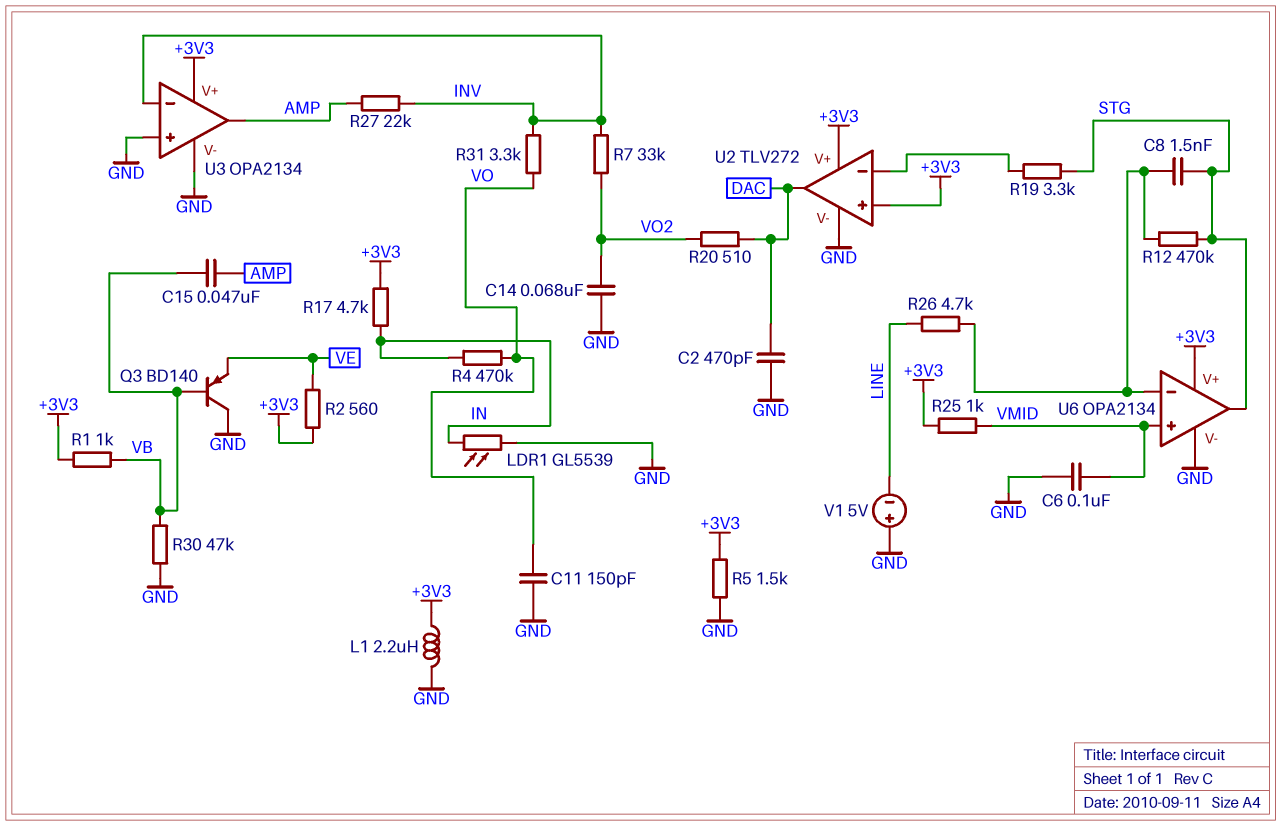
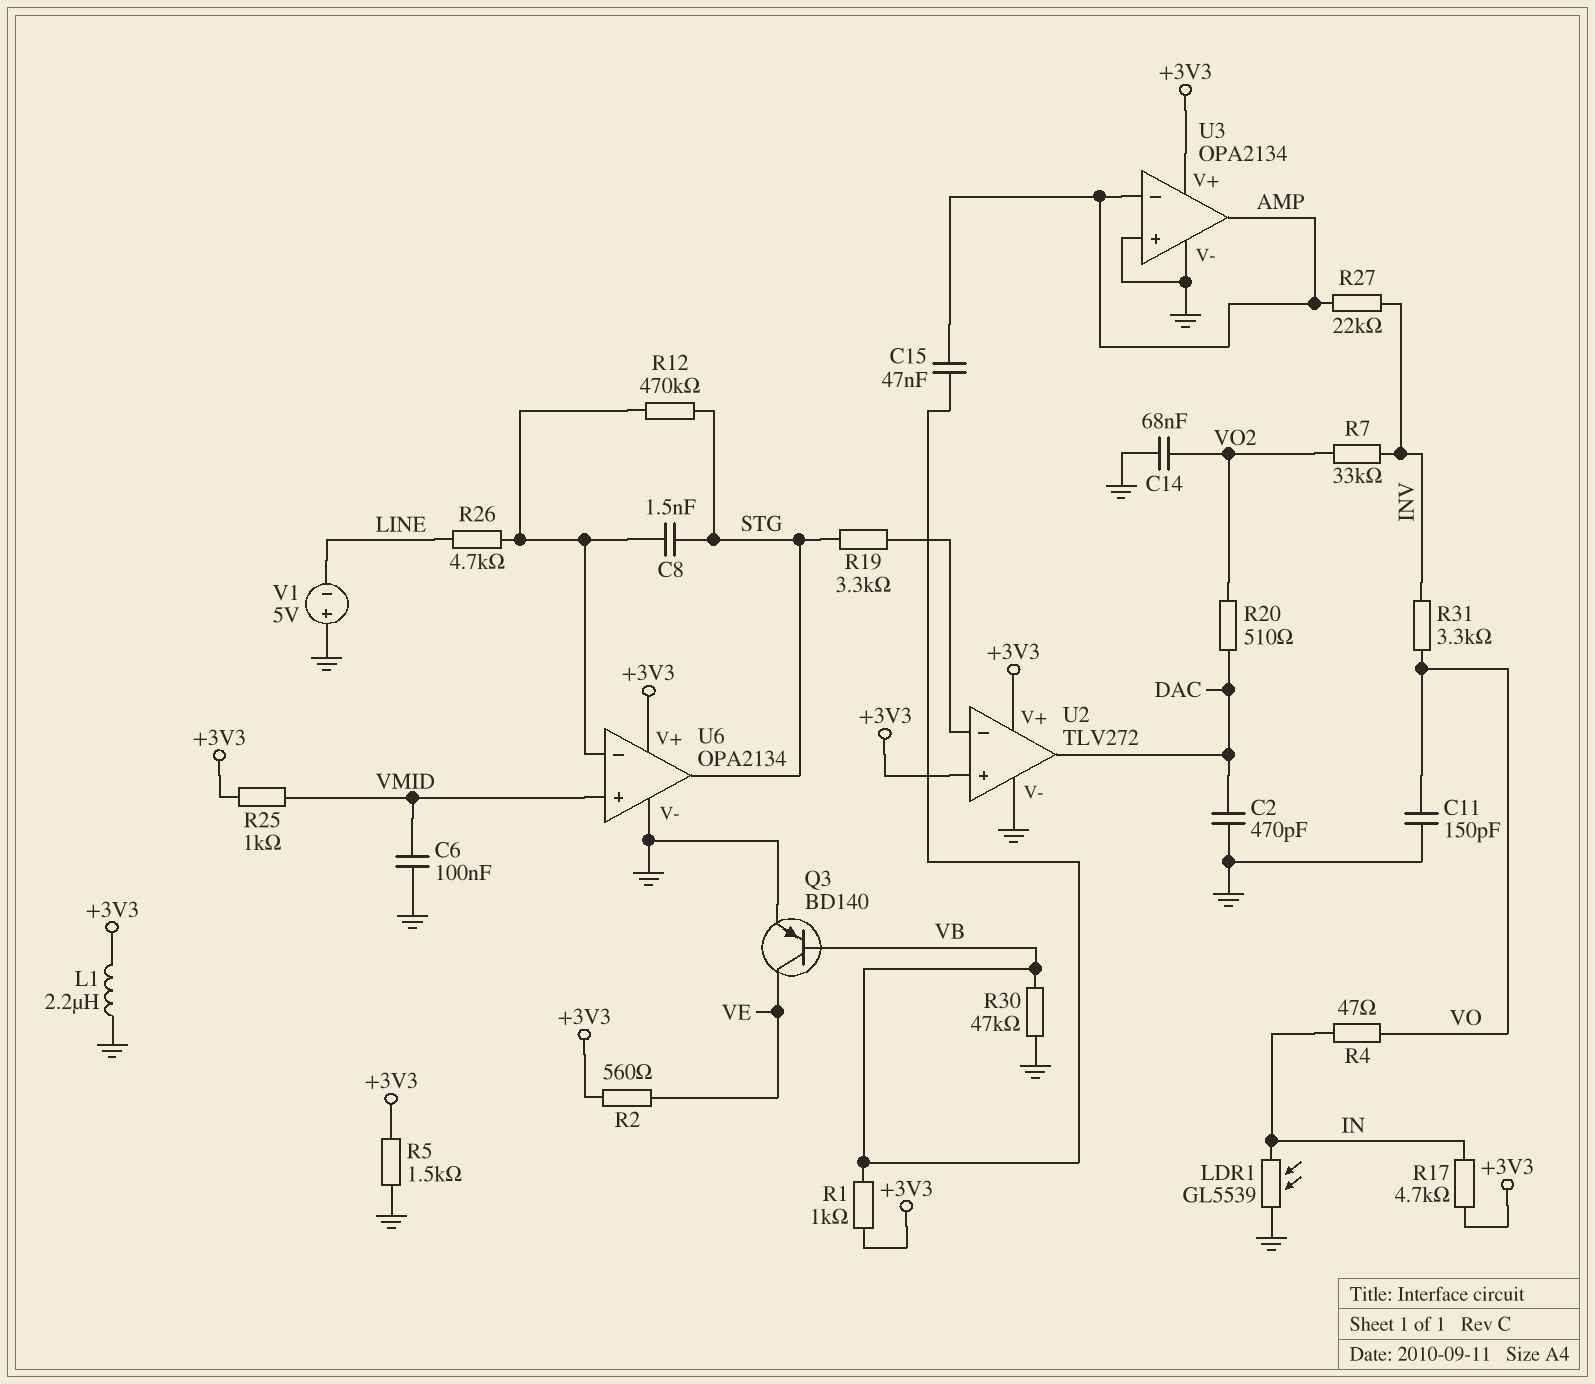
Q3: PNP BD140 (B VB, C GND, E VE) -> PNP BD140 (B VB, C VE, E GND)
R4: 470k (IN, VO) -> 47 (IN, VO)
U3 pin in-: INV -> AMP

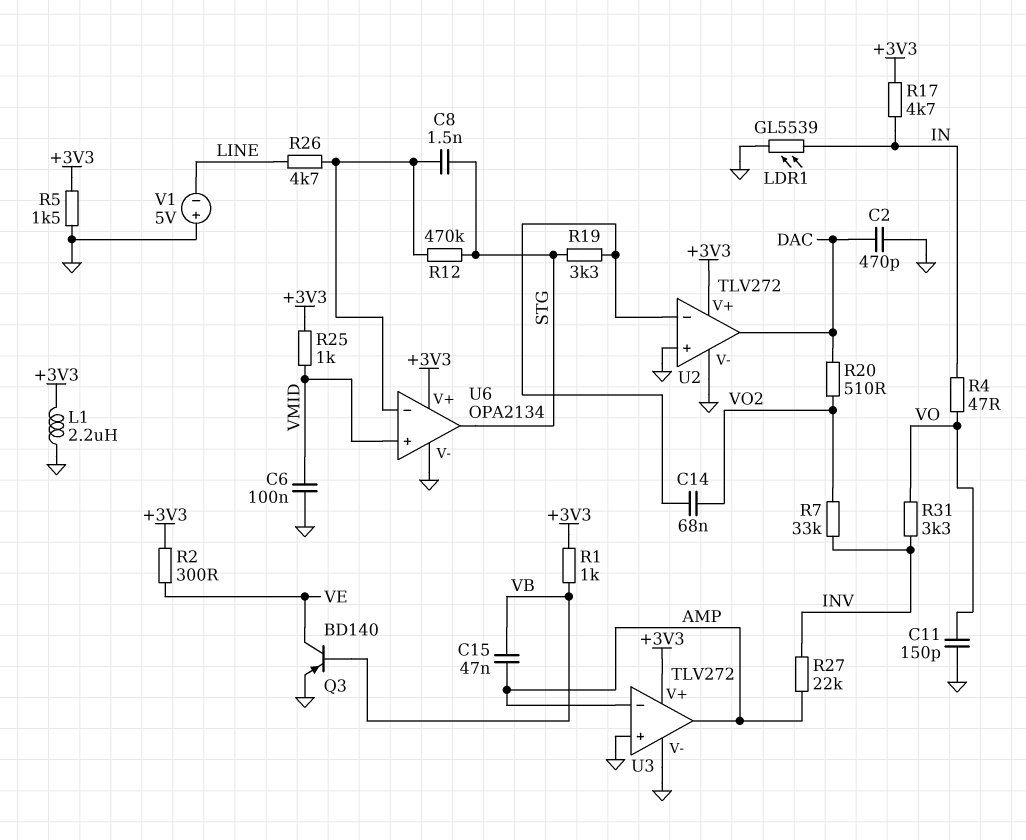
C14: 68nF (GND, VO2) -> 68nF (U2/in-, VO2)
R2: 560 (+3V3, VE) -> 300 (+3V3, VE)
R30: 47k (GND, VB) -> none
U2 pin in+: +3V3 -> GND
U3: OPA2134 -> TLV272

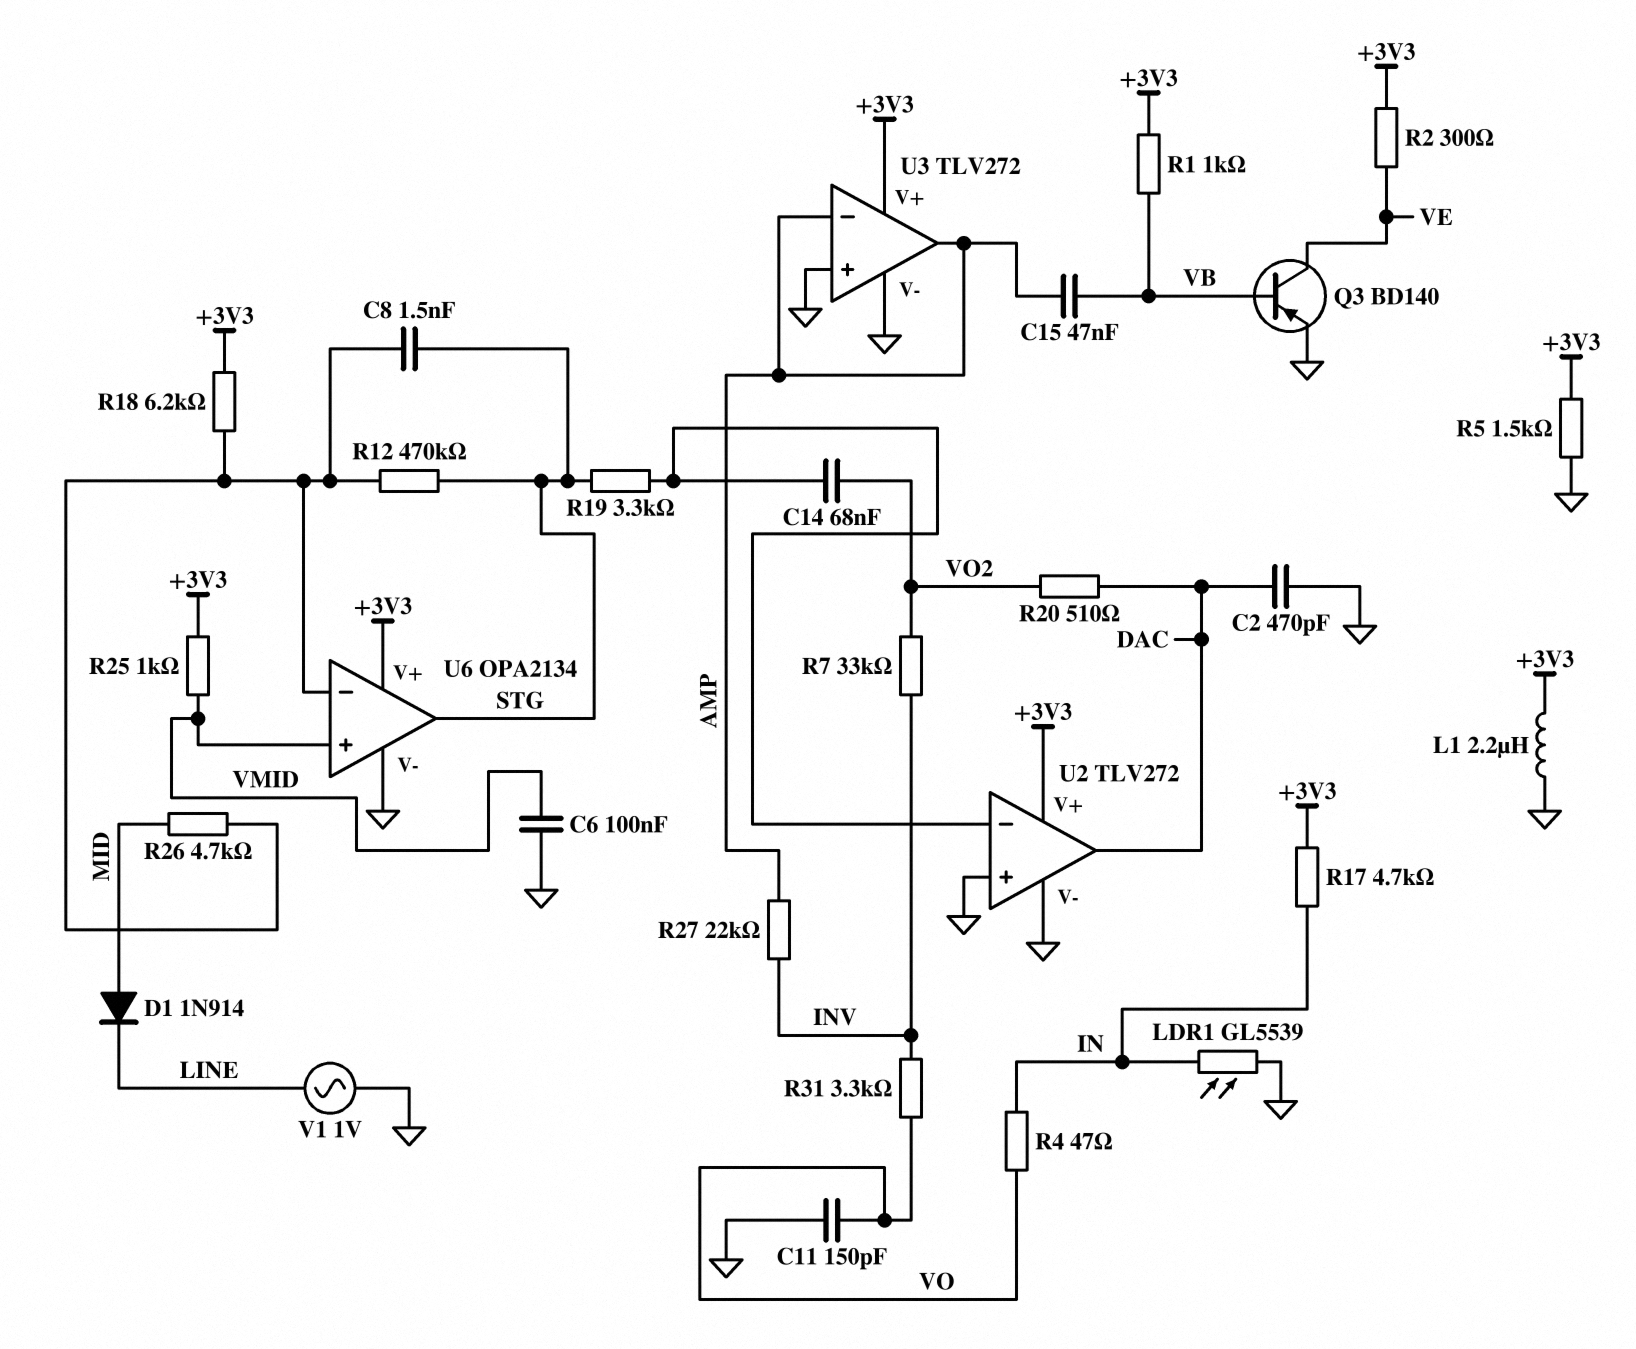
D1: none -> diode 1N914 (A MID, K LINE)
R18: none -> 6.2k (+3V3, U6/in-)
R26: 4.7k (LINE, U6/in-) -> 4.7k (MID, U6/in-)
V1: 5V (plus GND, minus LINE) -> AC 1V (GND, LINE)

